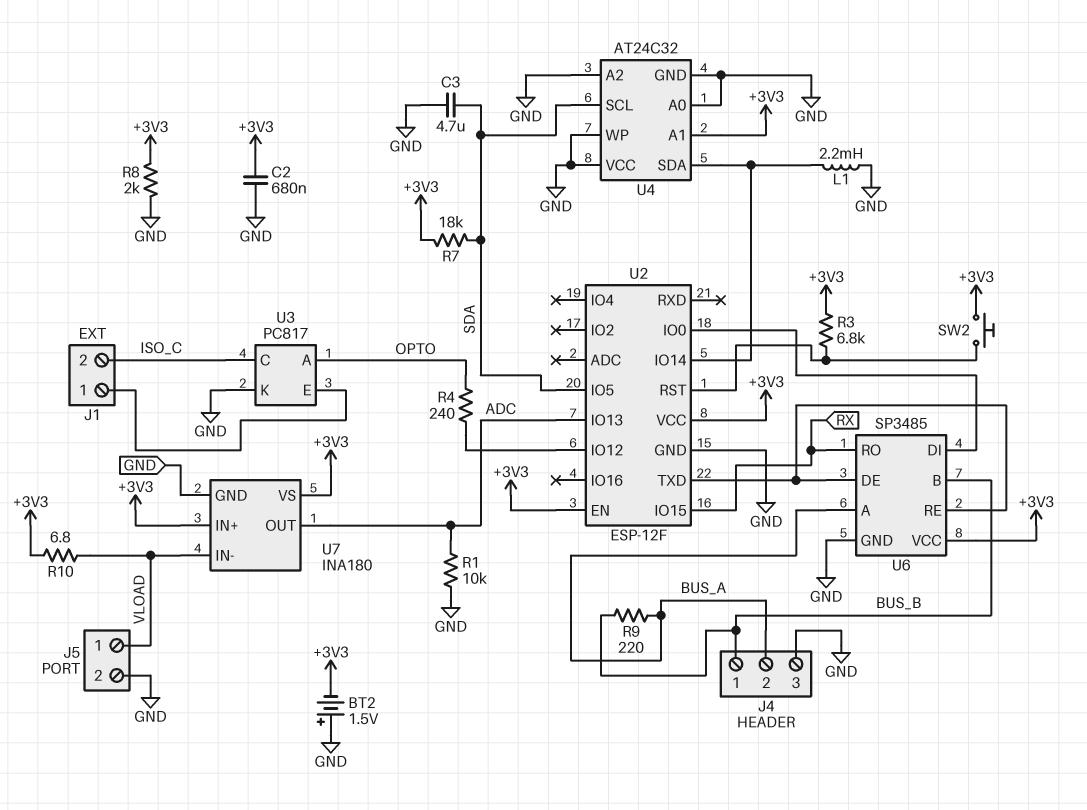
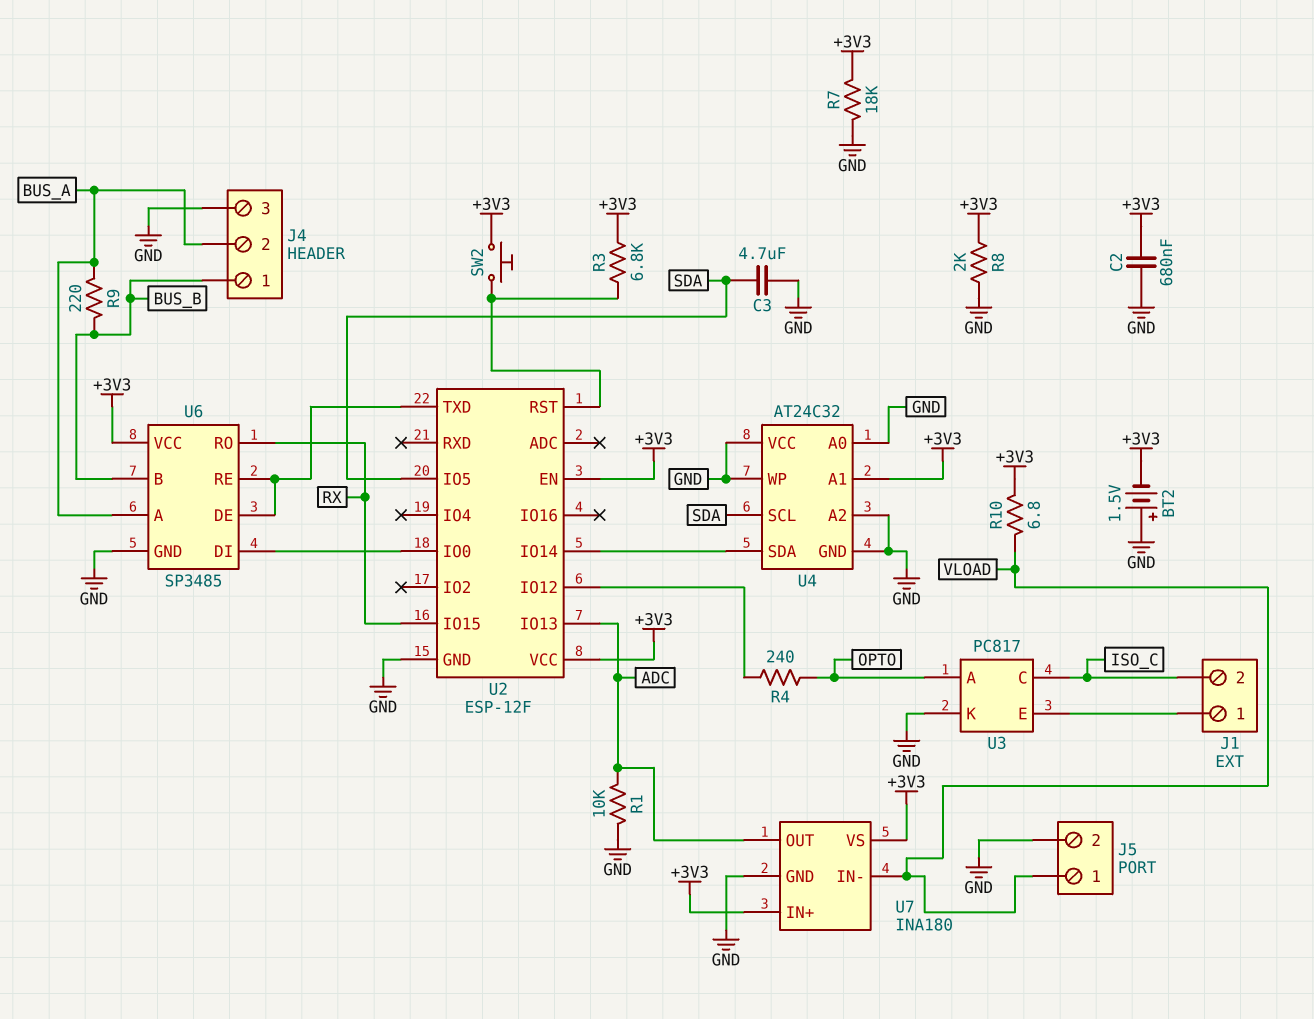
L1: 2.2mH (GND, U2/IO14) -> none
R7: 18k (+3V3, SDA) -> 18k (+3V3, GND)

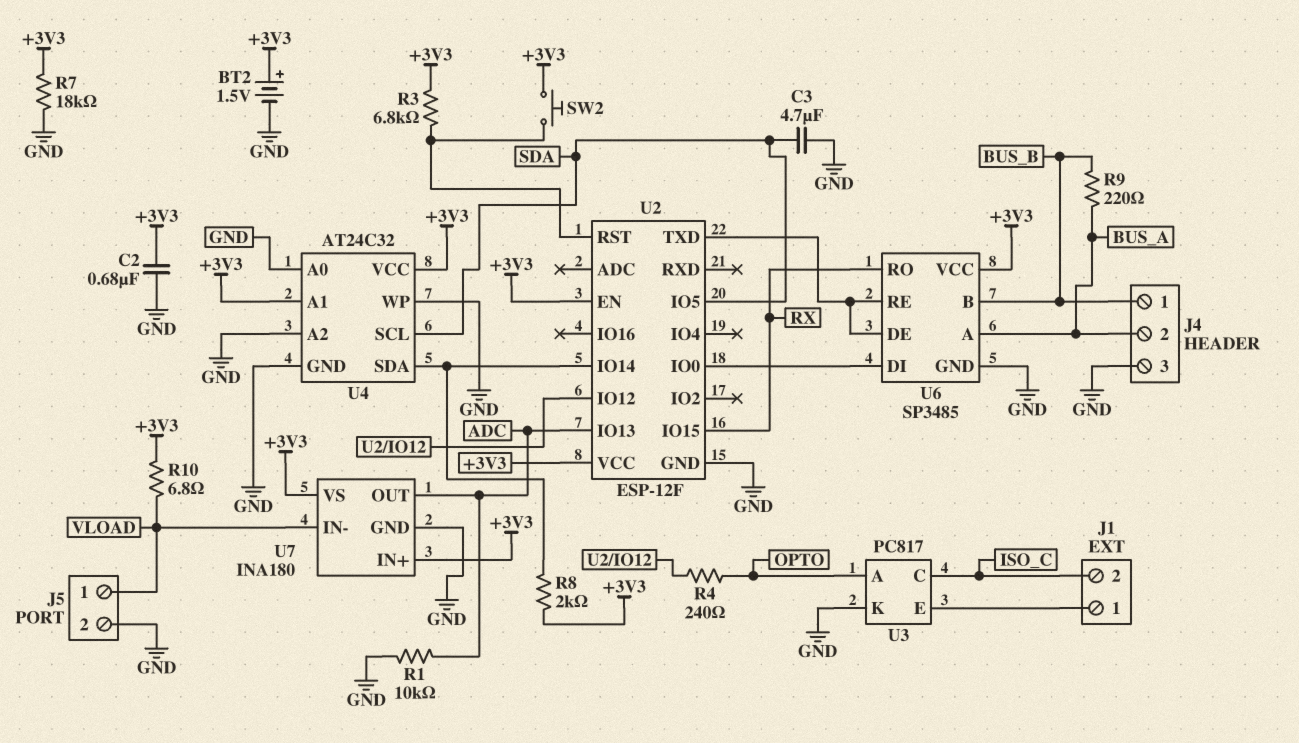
BT2: 1.5V (plus GND, minus +3V3) -> 1.5V (plus +3V3, minus GND)
R8: 2k (+3V3, GND) -> 2k (+3V3, U2/IO14)
U4 pin VCC: GND -> +3V3

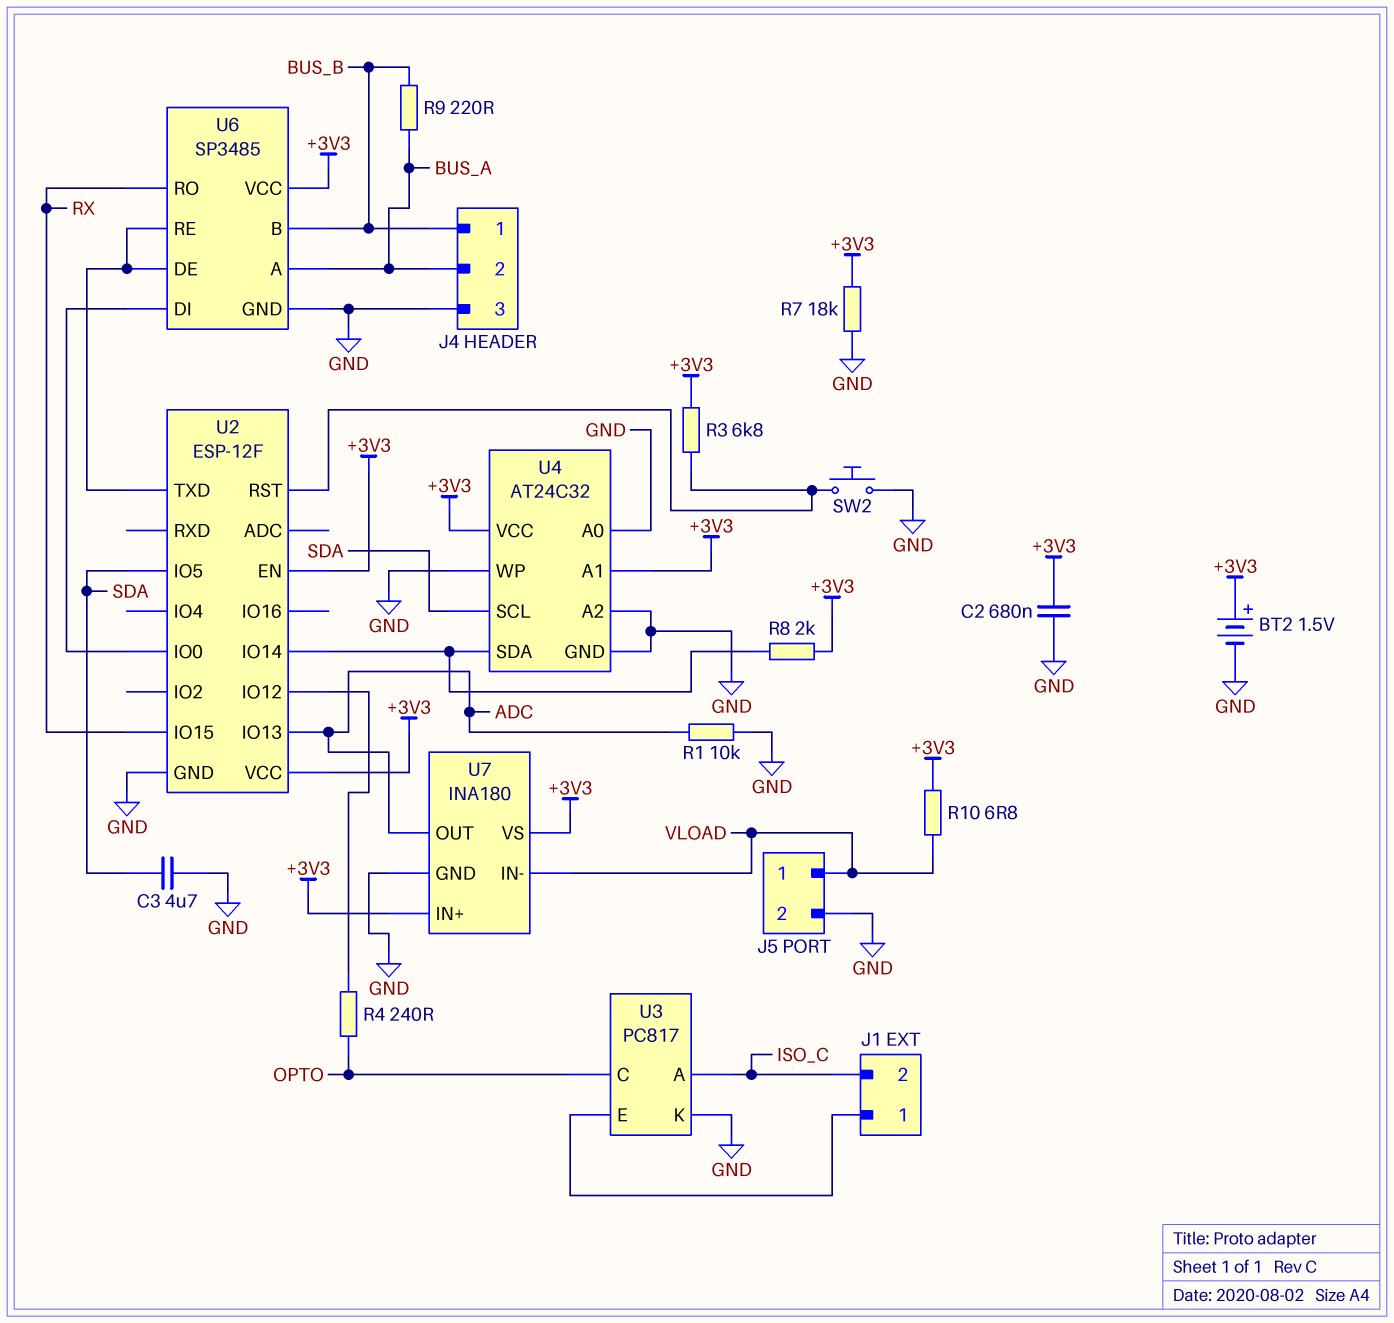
SW2: button (+3V3, U2/RST) -> button (GND, U2/RST)
U3 pin A: OPTO -> ISO_C
U3 pin C: ISO_C -> OPTO

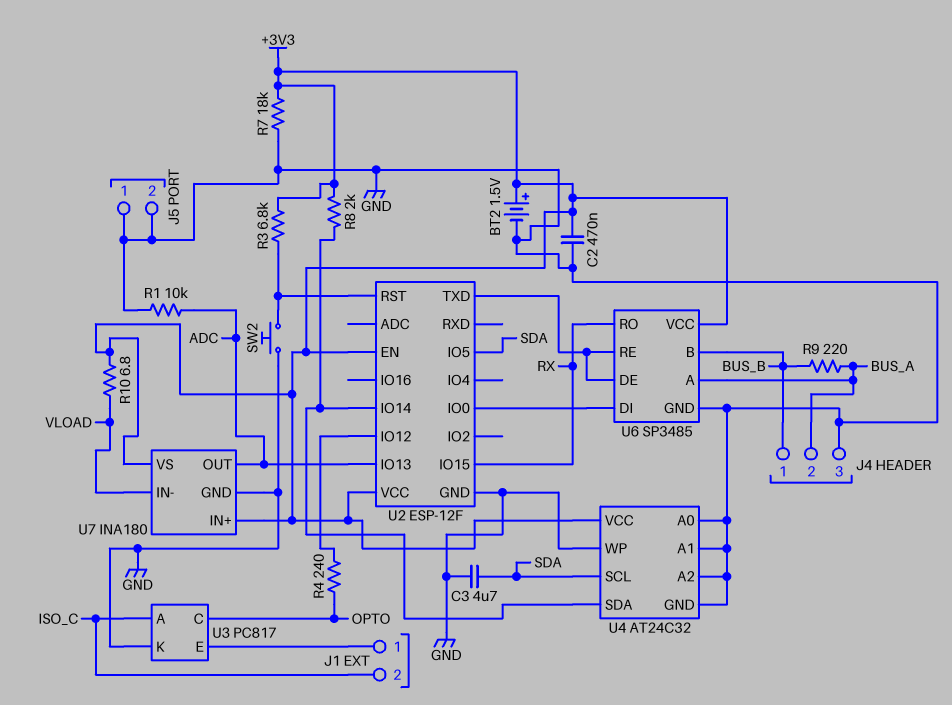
C2: 680nF (+3V3, GND) -> 470nF (+3V3, GND)
J5 pin 1: VLOAD -> GND
U4 pin A1: +3V3 -> GND

